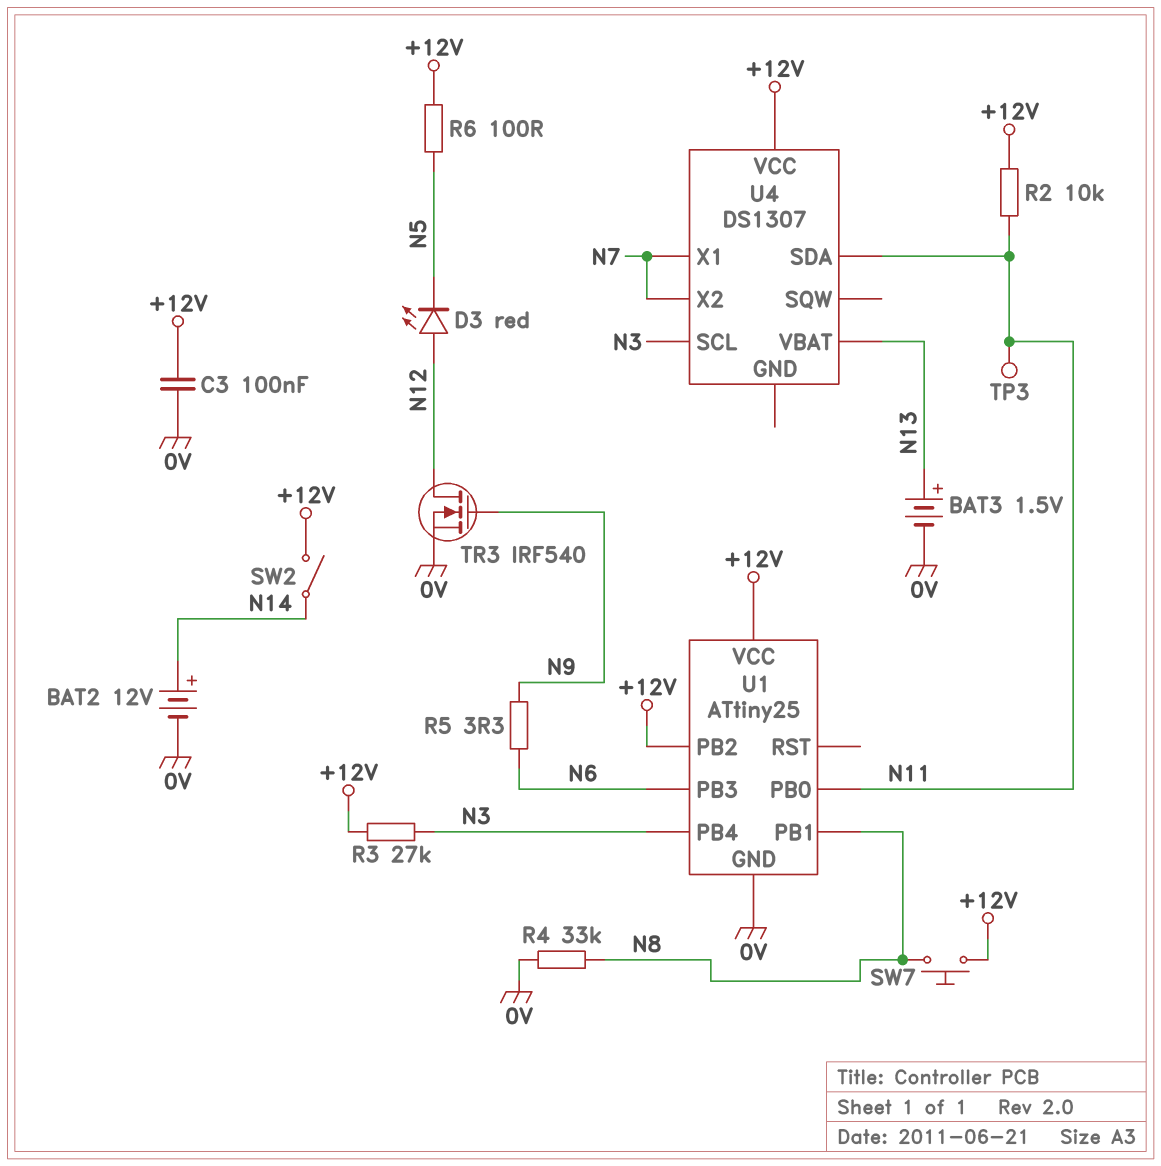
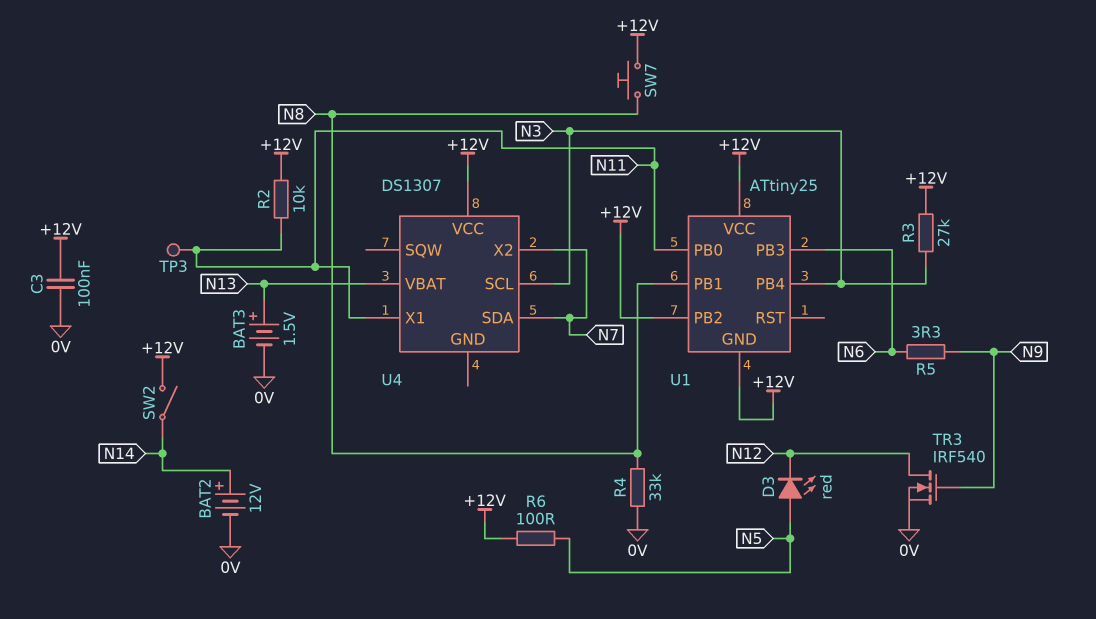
D3: LED red (A N12, K N5) -> LED red (A N5, K N12)
U1 pin GND: 0V -> +12V
U4 pin SDA: N11 -> N7
U4 pin X1: N7 -> N11

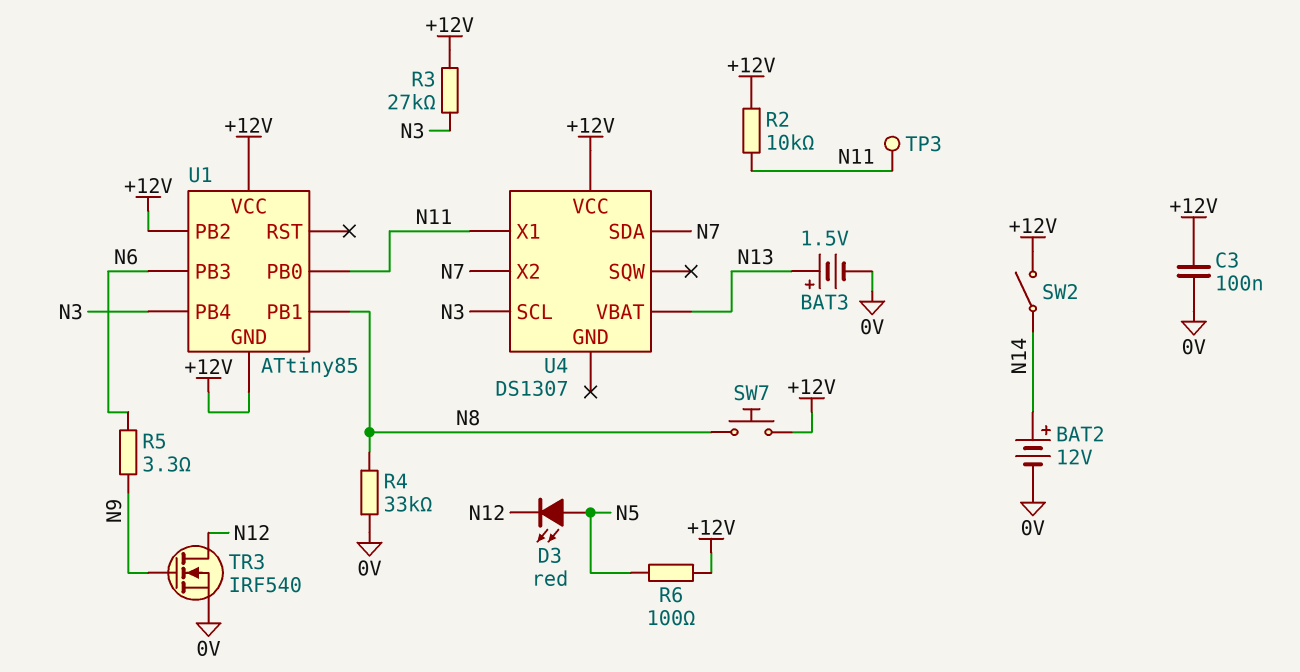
U1: ATtiny25 -> ATtiny85

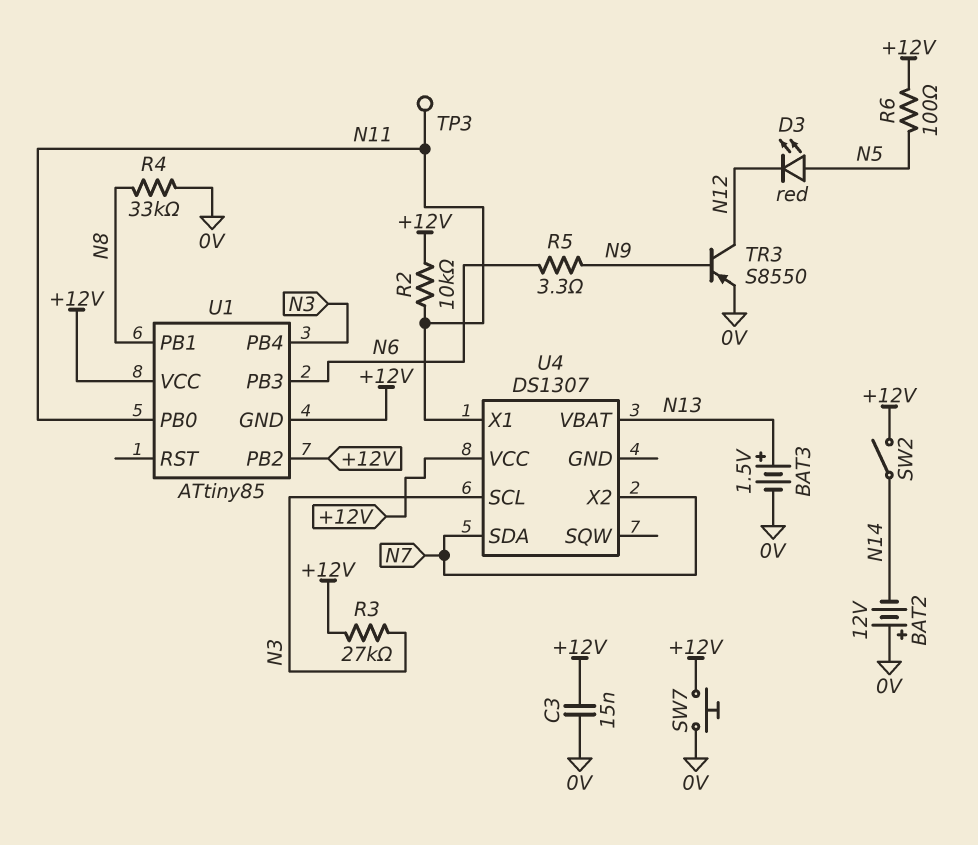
BAT2: 12V (plus N14, minus 0V) -> 12V (plus 0V, minus N14)
C3: 100nF (+12V, 0V) -> 15nF (+12V, 0V)
SW7: button (+12V, N8) -> button (+12V, 0V)
TR3: NMOS IRF540 (G N9, D N12, S 0V) -> PNP S8550 (B N9, C N12, E 0V)

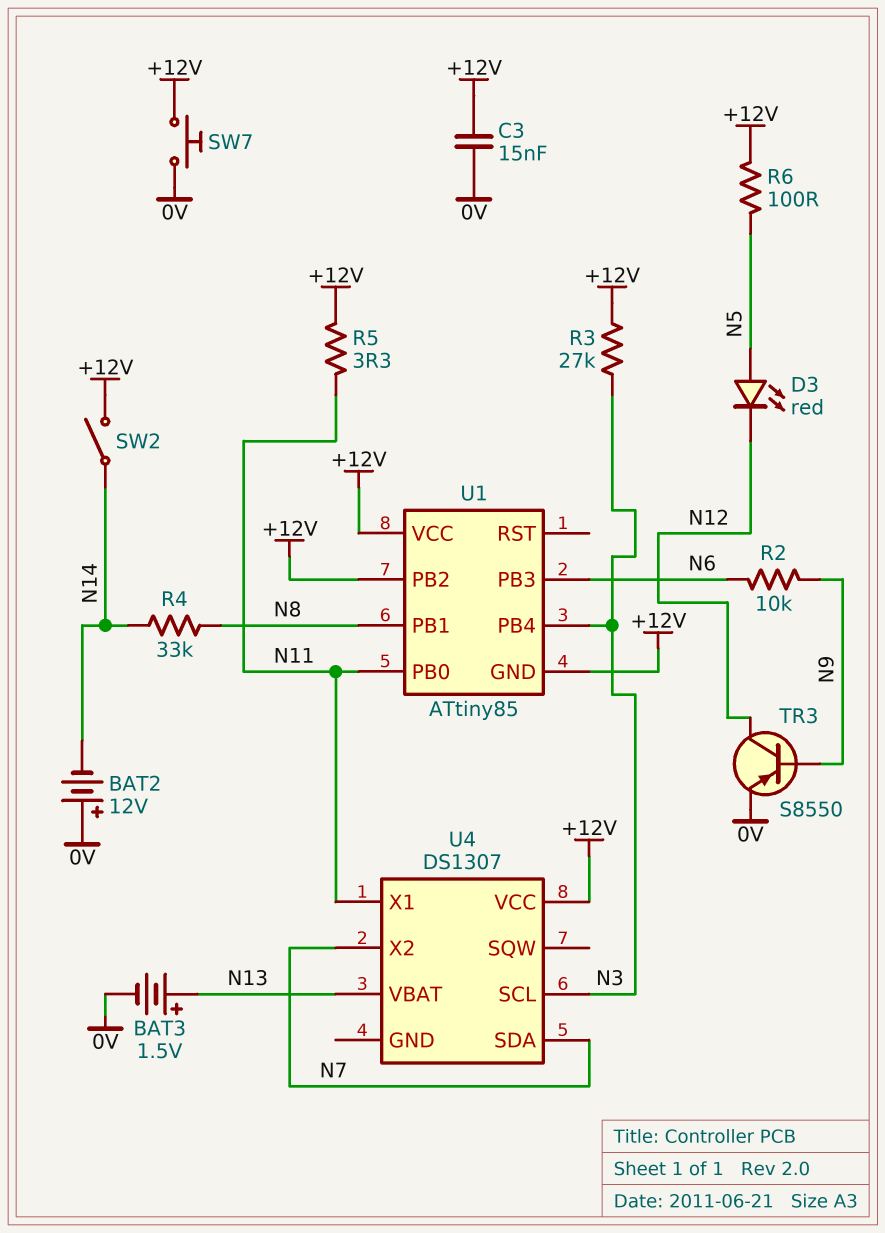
R2: 10k (+12V, N11) -> 10k (N6, N9)
R4: 33k (0V, N8) -> 33k (N8, N14)
R5: 3.3 (N6, N9) -> 3.3 (+12V, N11)
TP3: test point (N11) -> none

